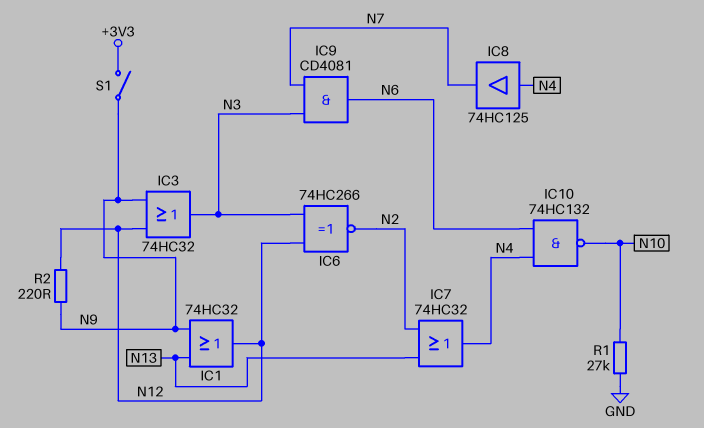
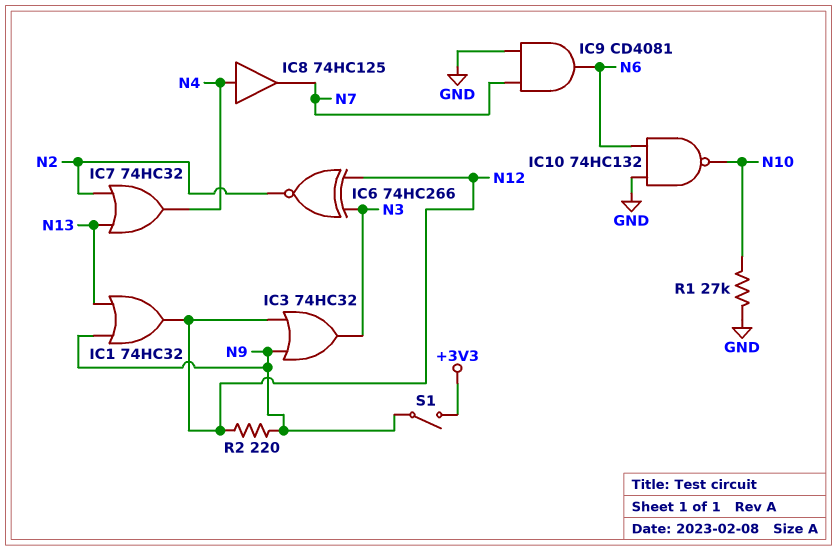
IC9: AND CD4081 (in N3, in N7, out N6) -> AND CD4081 (in GND, in N7, out N6)
IC10: NAND 74HC132 (in N4, in N6, out N10) -> NAND 74HC132 (in GND, in N6, out N10)

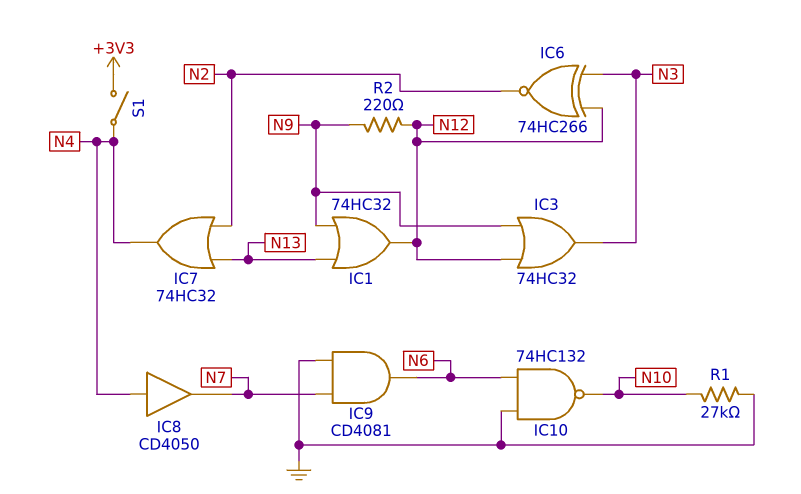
IC8: buffer 74HC125 (in N4, out N7) -> buffer CD4050 (in N4, out N7)
S1: switch (+3V3, N9) -> switch (+3V3, N4)

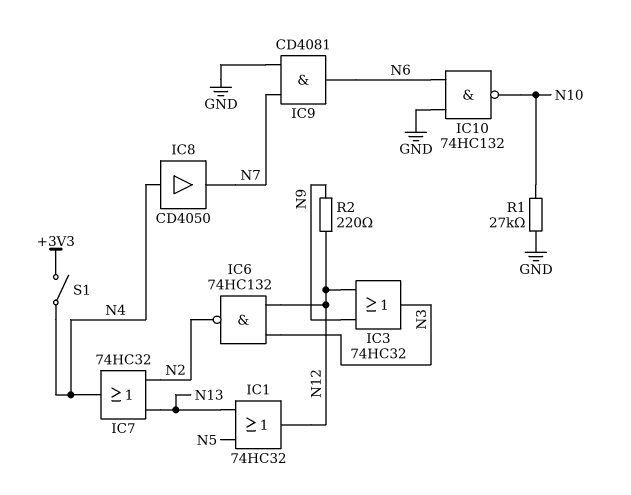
IC1: OR 74HC32 (in N9, in N13, out N12) -> OR 74HC32 (in N5, in N13, out N12)
IC6: XNOR 74HC266 (in N3, in N12, out N2) -> NAND 74HC132 (in N3, in N12, out N2)

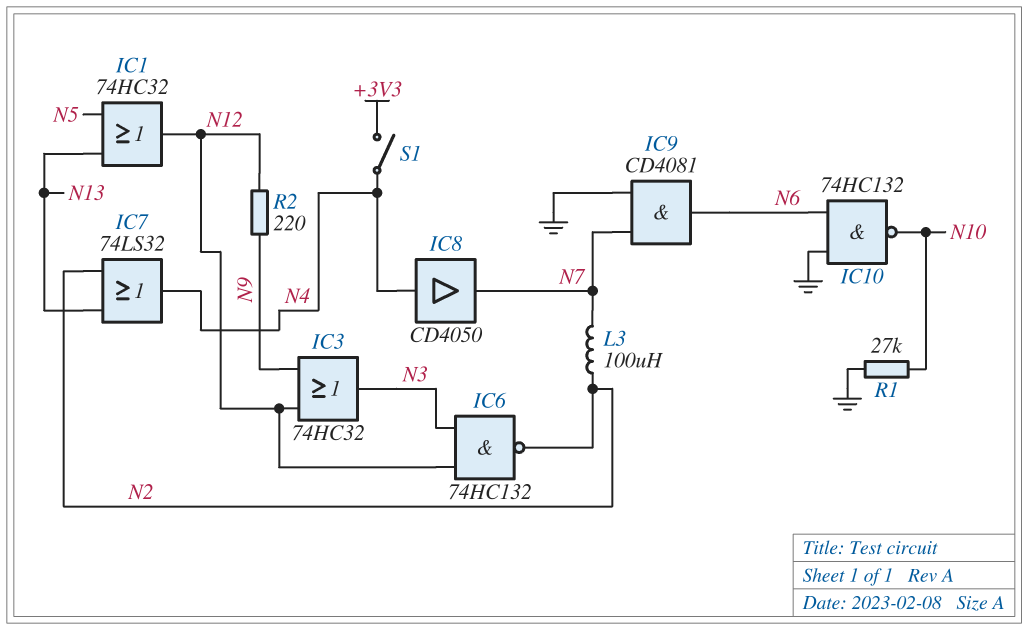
IC7: OR 74HC32 (in N2, in N13, out N4) -> OR 74LS32 (in N2, in N13, out N4)
L3: none -> 100uH (N2, N7)

